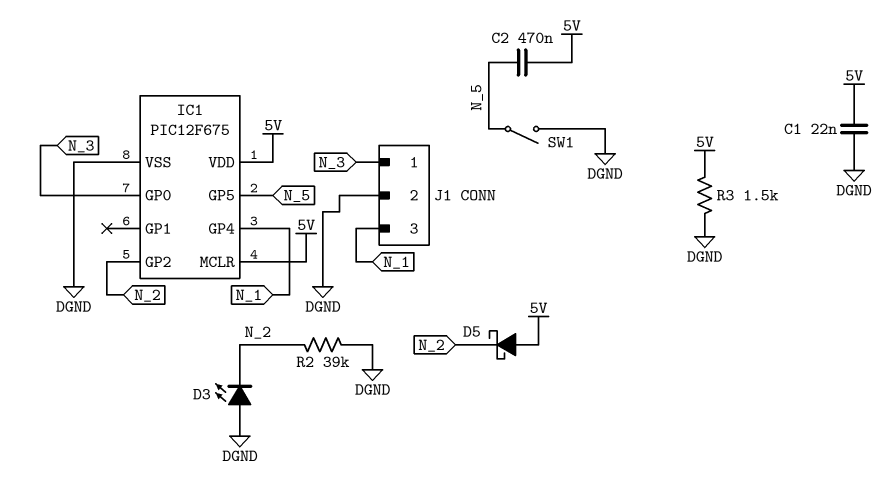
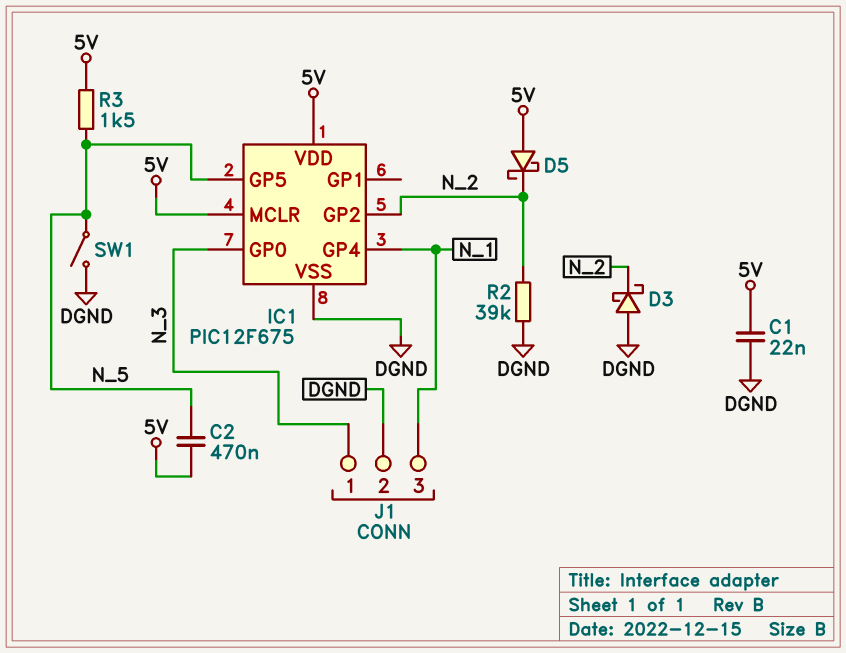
D3: LED (A DGND, K N_2) -> schottky (A DGND, K N_2)
R3: 1.5k (5V, DGND) -> 1.5k (5V, N_5)

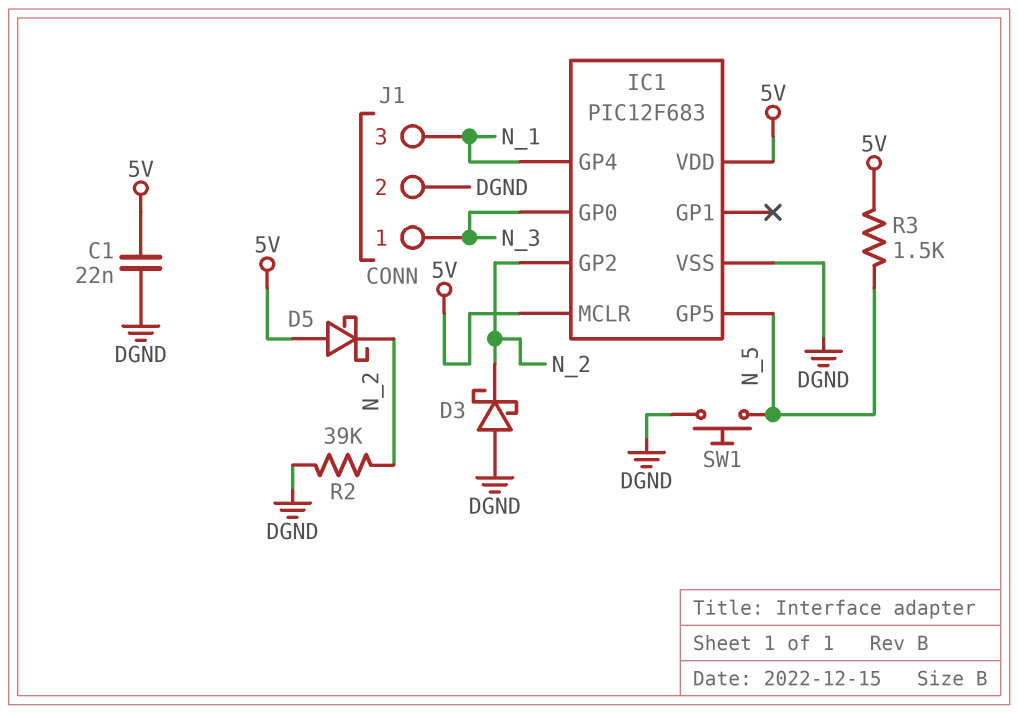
C2: 470nF (5V, N_5) -> none
IC1: PIC12F675 -> PIC12F683
SW1: switch (DGND, N_5) -> button (DGND, N_5)

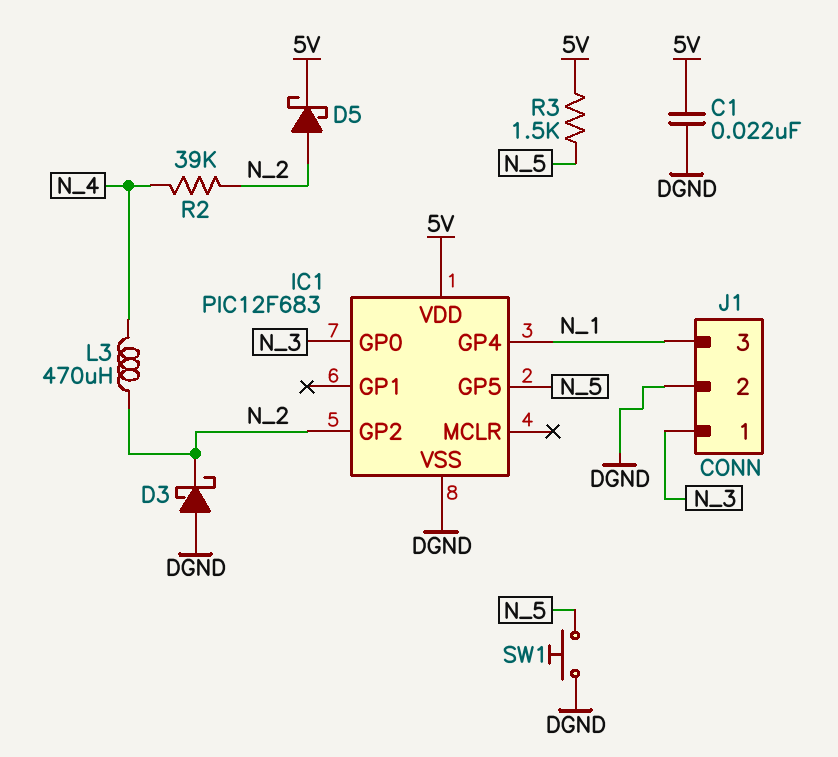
D5: schottky (A 5V, K N_2) -> schottky (A N_2, K 5V)
IC1 pin MCLR: 5V -> none
L3: none -> 470uH (N_2, N_4)
R2: 39k (DGND, N_2) -> 39k (N_2, N_4)

